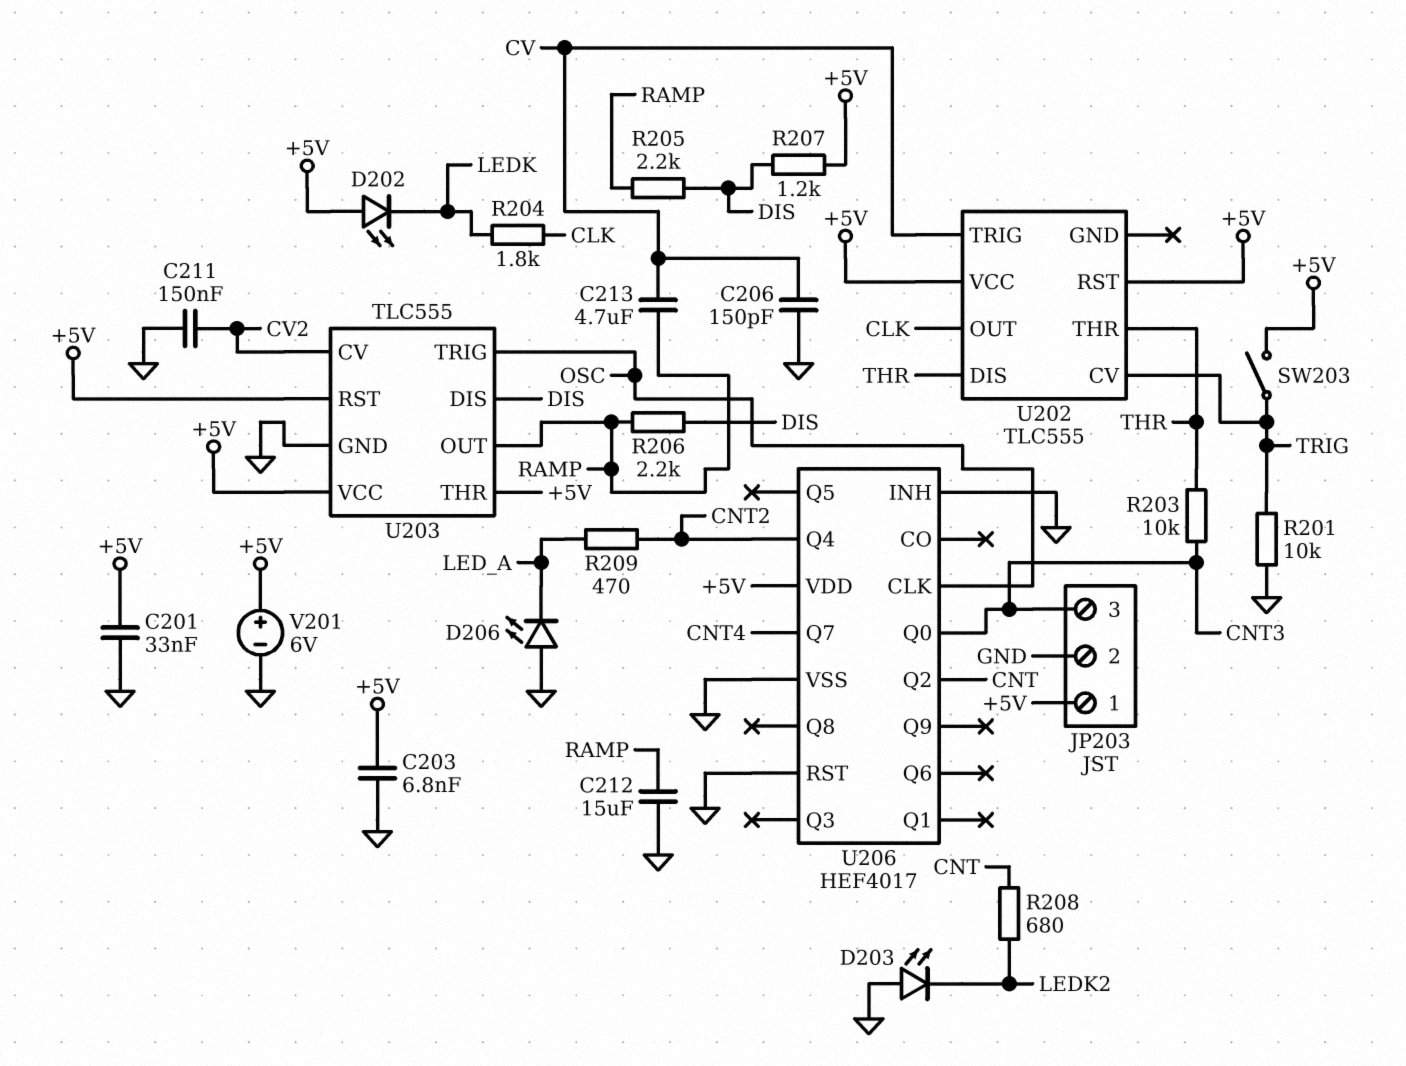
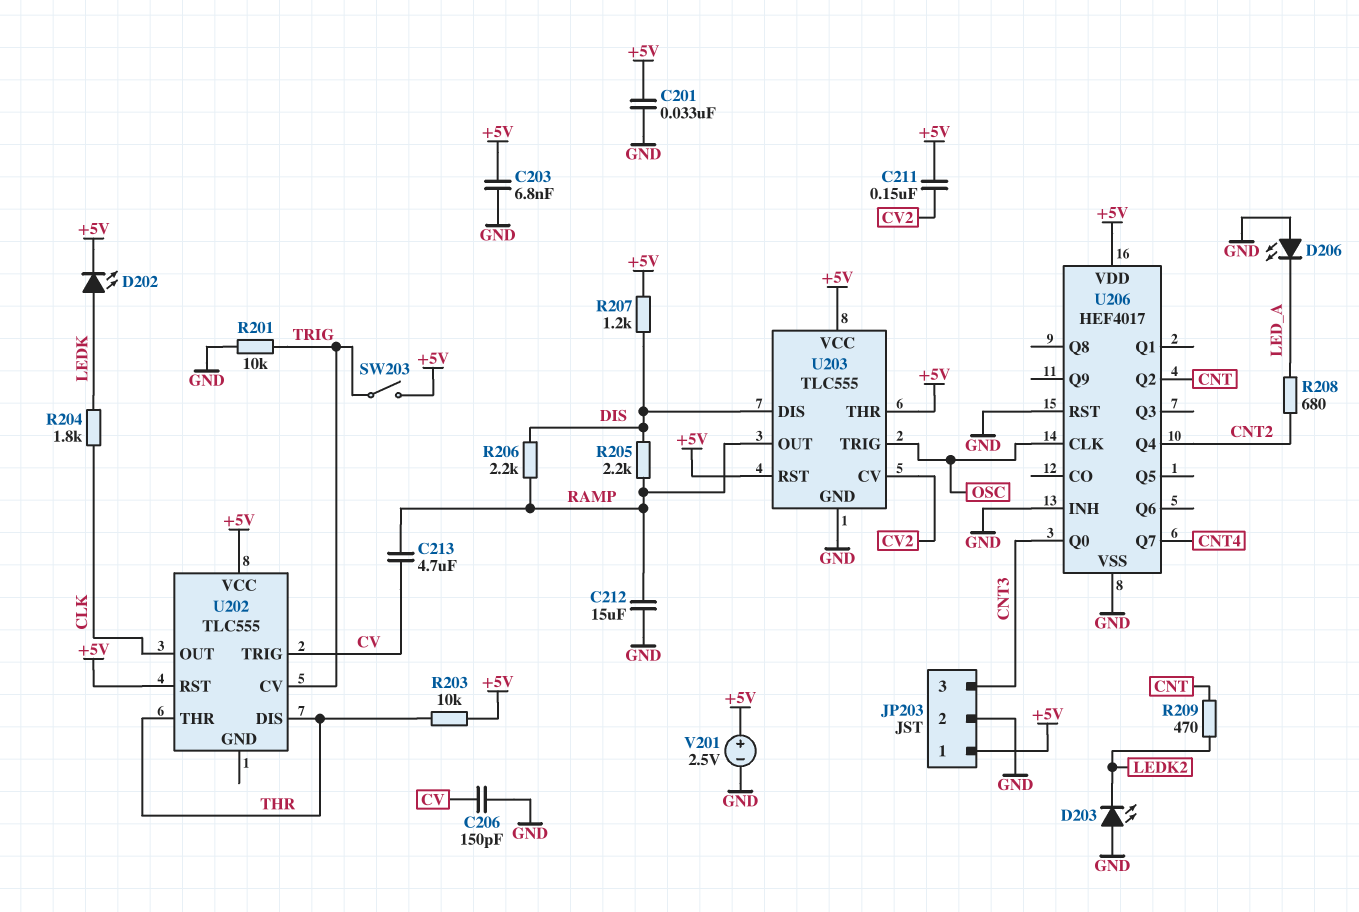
C211: 150nF (CV2, GND) -> 150nF (+5V, CV2)
D202: LED (A +5V, K LEDK) -> LED (A LEDK, K +5V)
R203: 10k (CNT3, THR) -> 10k (+5V, THR)
R208: 680 (CNT, LEDK2) -> 680 (CNT2, LED_A)
R209: 470 (CNT2, LED_A) -> 470 (CNT, LEDK2)
V201: 6V (plus +5V, minus GND) -> 2.5V (plus +5V, minus GND)

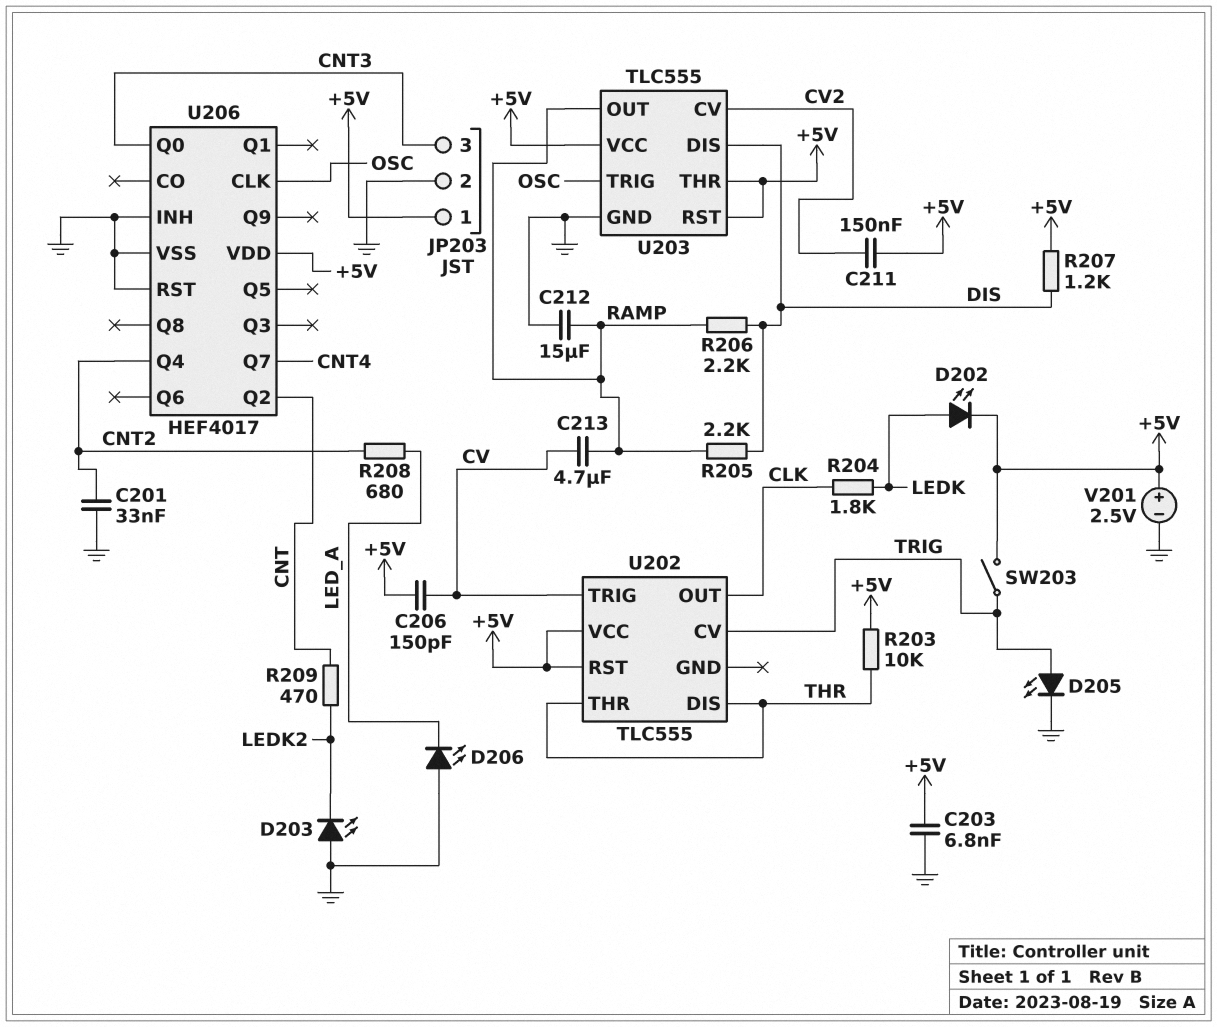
C201: 33nF (+5V, GND) -> 33nF (CNT2, GND)
C206: 150pF (CV, GND) -> 150pF (+5V, CV)
D205: none -> LED (A TRIG, K GND)
R201: 10k (GND, TRIG) -> none

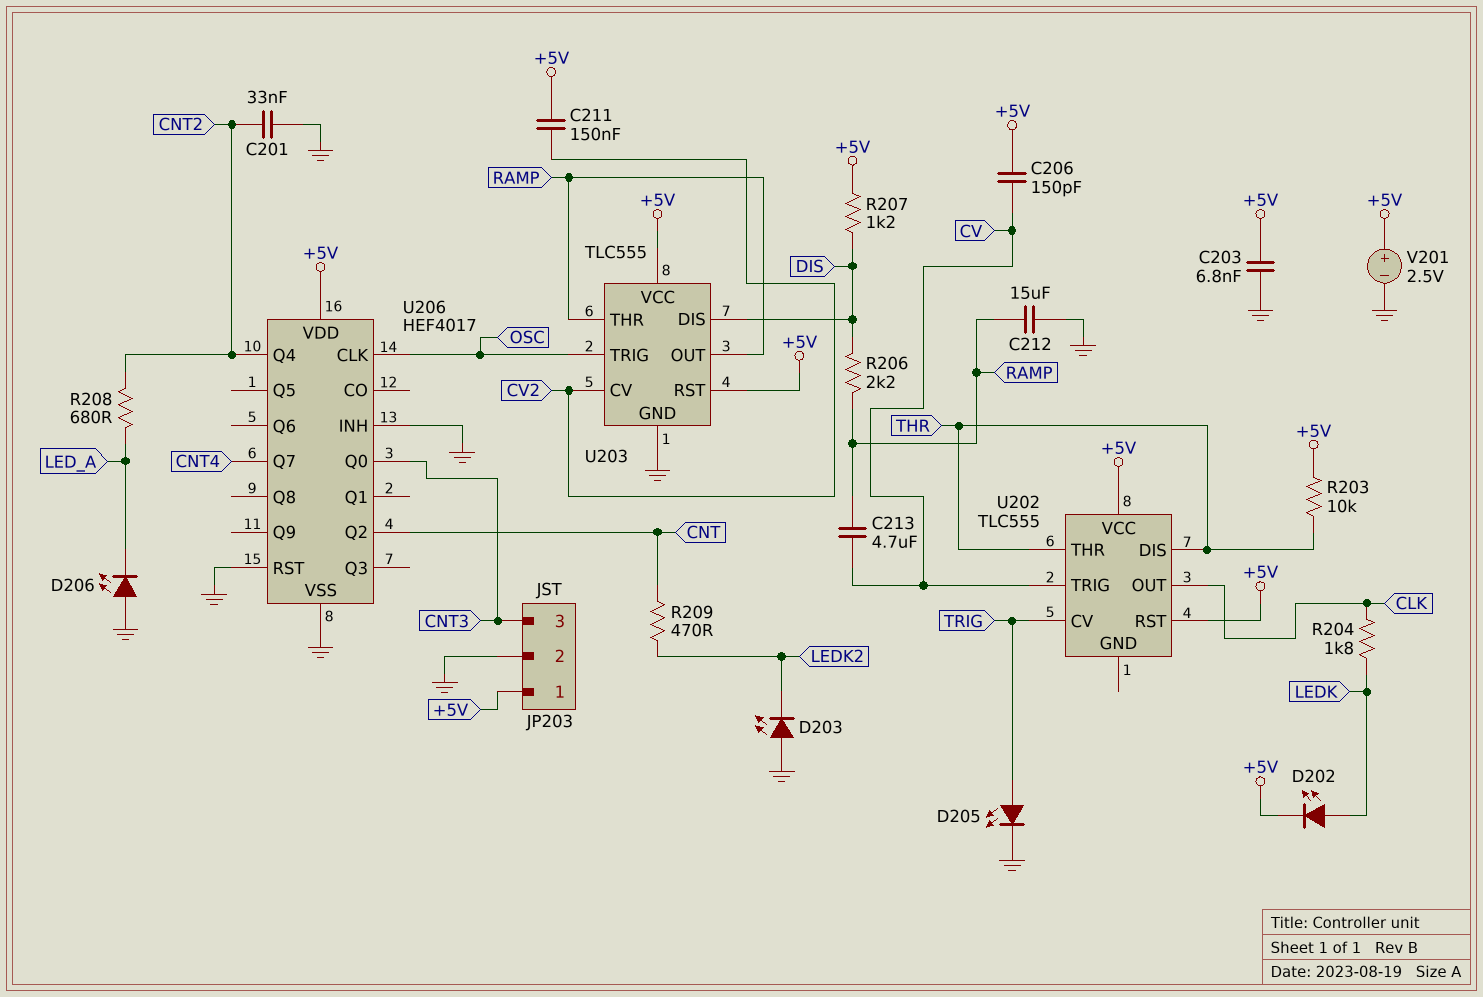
R205: 2.2k (DIS, RAMP) -> none
SW203: switch (+5V, TRIG) -> none
U203 pin THR: +5V -> RAMP

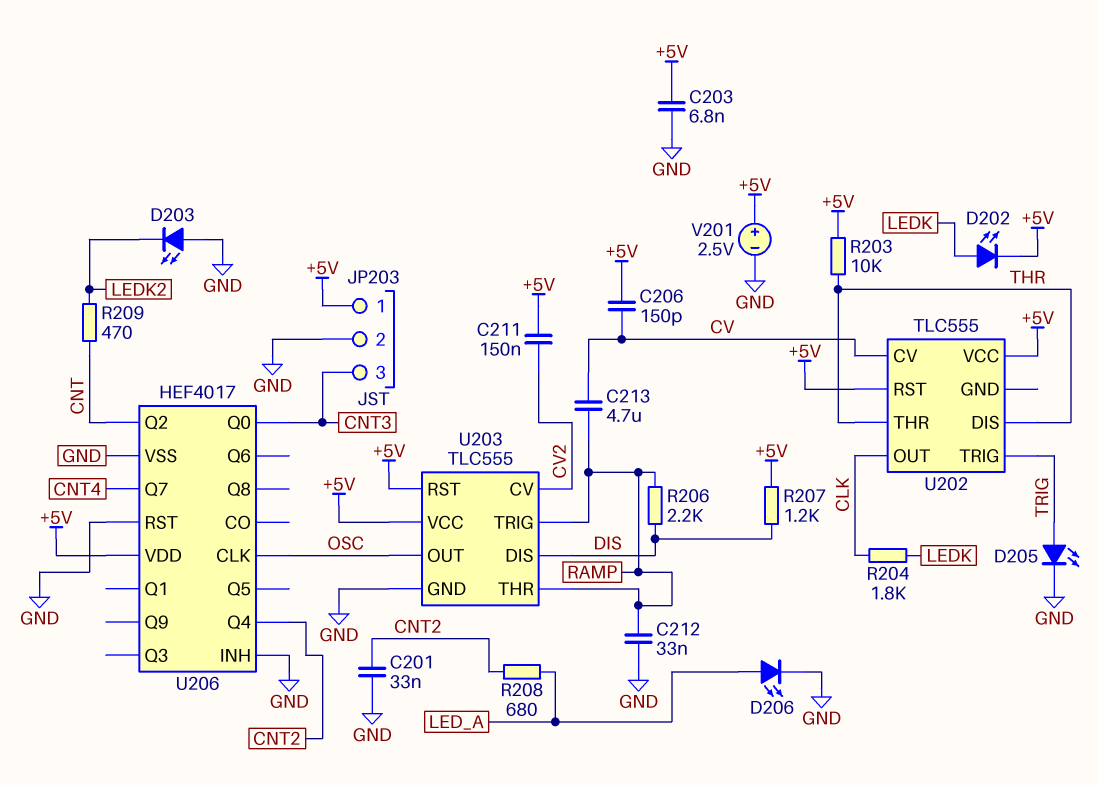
C212: 15uF (GND, RAMP) -> 33nF (GND, RAMP)
D206: LED (A GND, K LED_A) -> LED (A LED_A, K GND)
U202 pin CV: TRIG -> CV
U202 pin TRIG: CV -> TRIG
U203 pin OUT: RAMP -> OSC
U203 pin TRIG: OSC -> RAMP

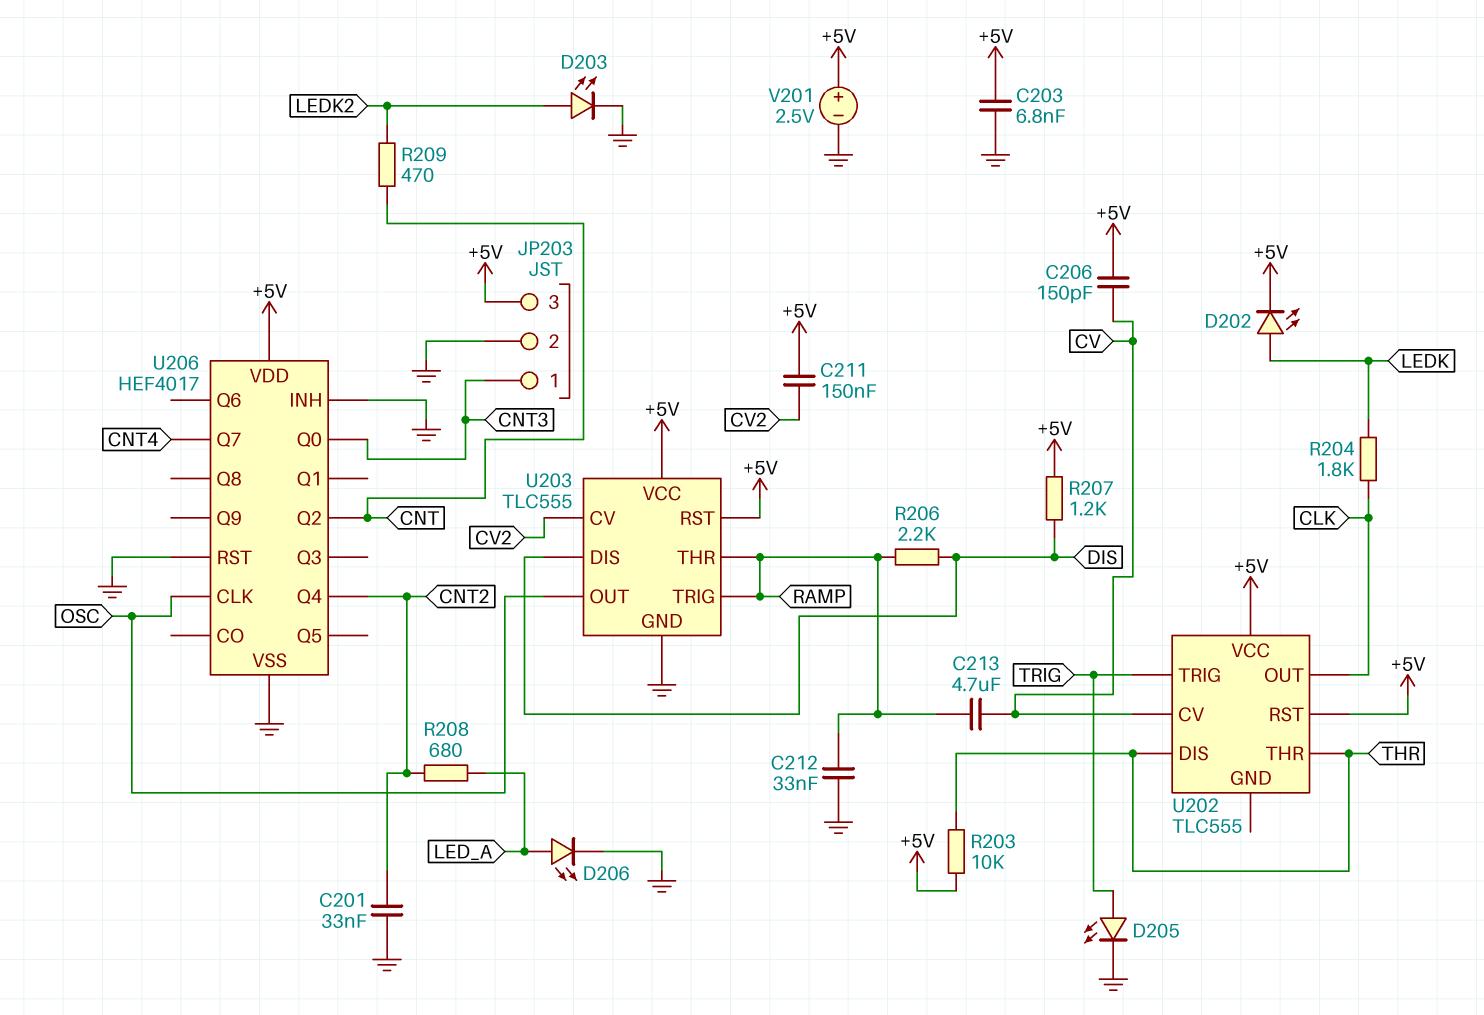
D203: LED (A GND, K LEDK2) -> LED (A LEDK2, K GND)
JP203 pin 1: +5V -> CNT3
JP203 pin 3: CNT3 -> +5V

